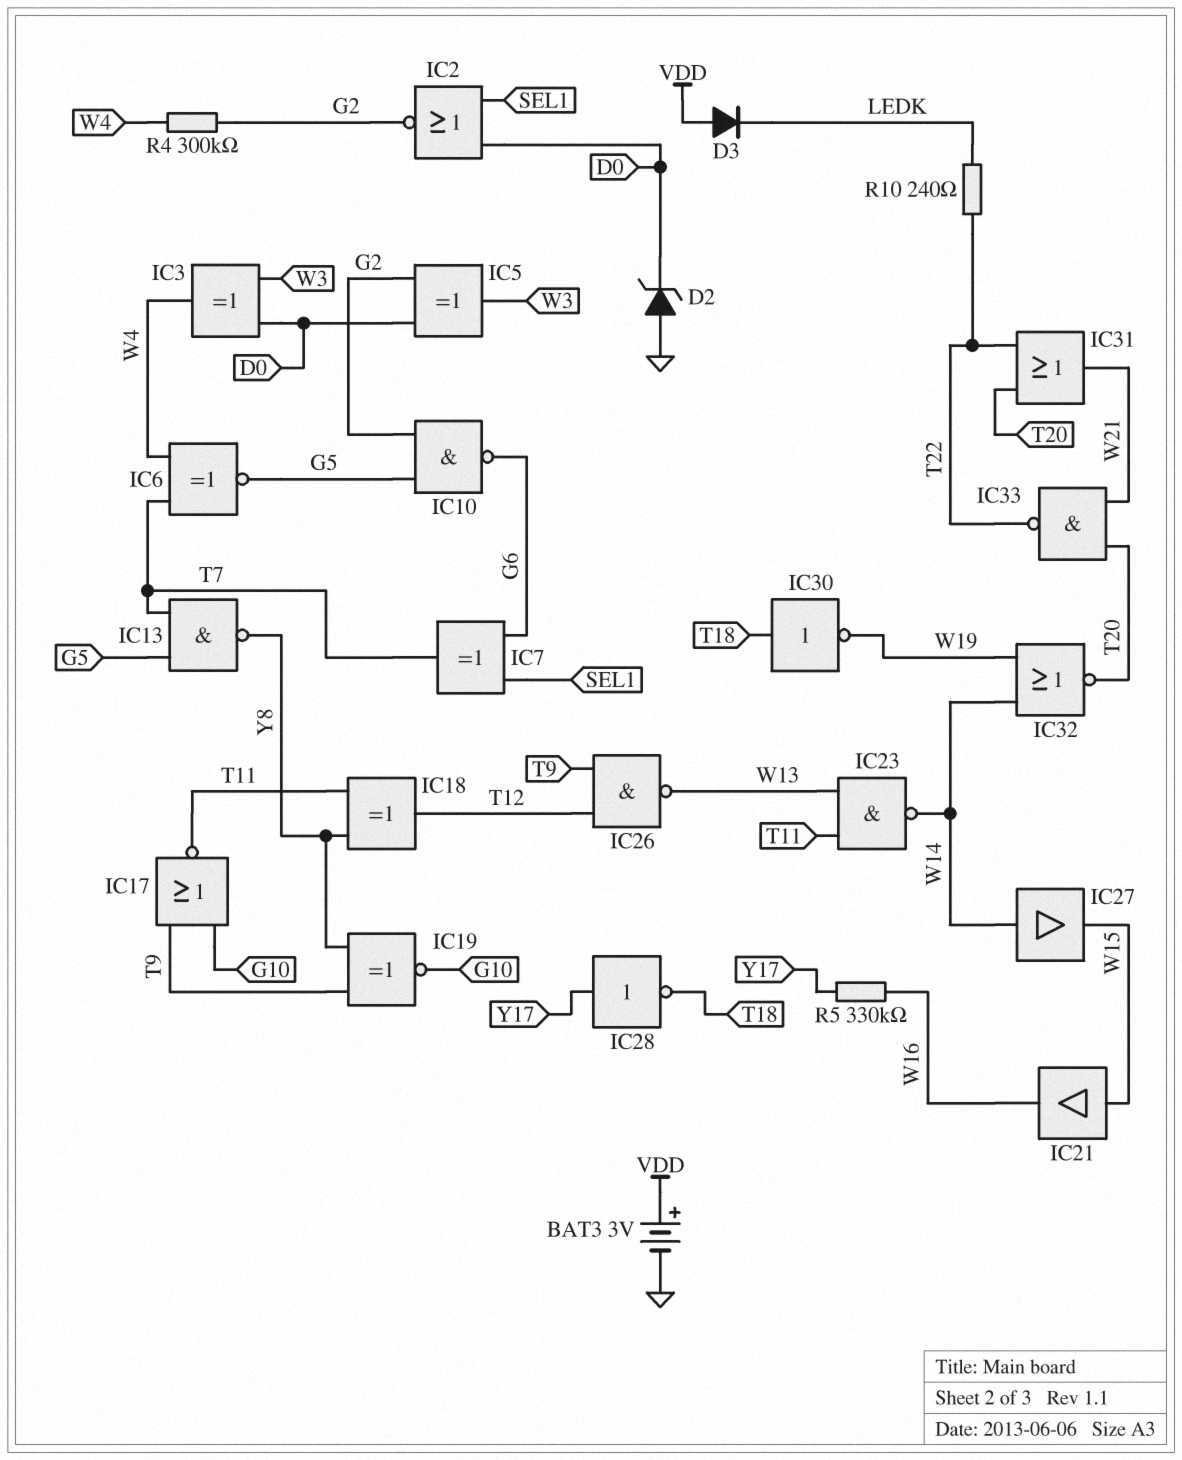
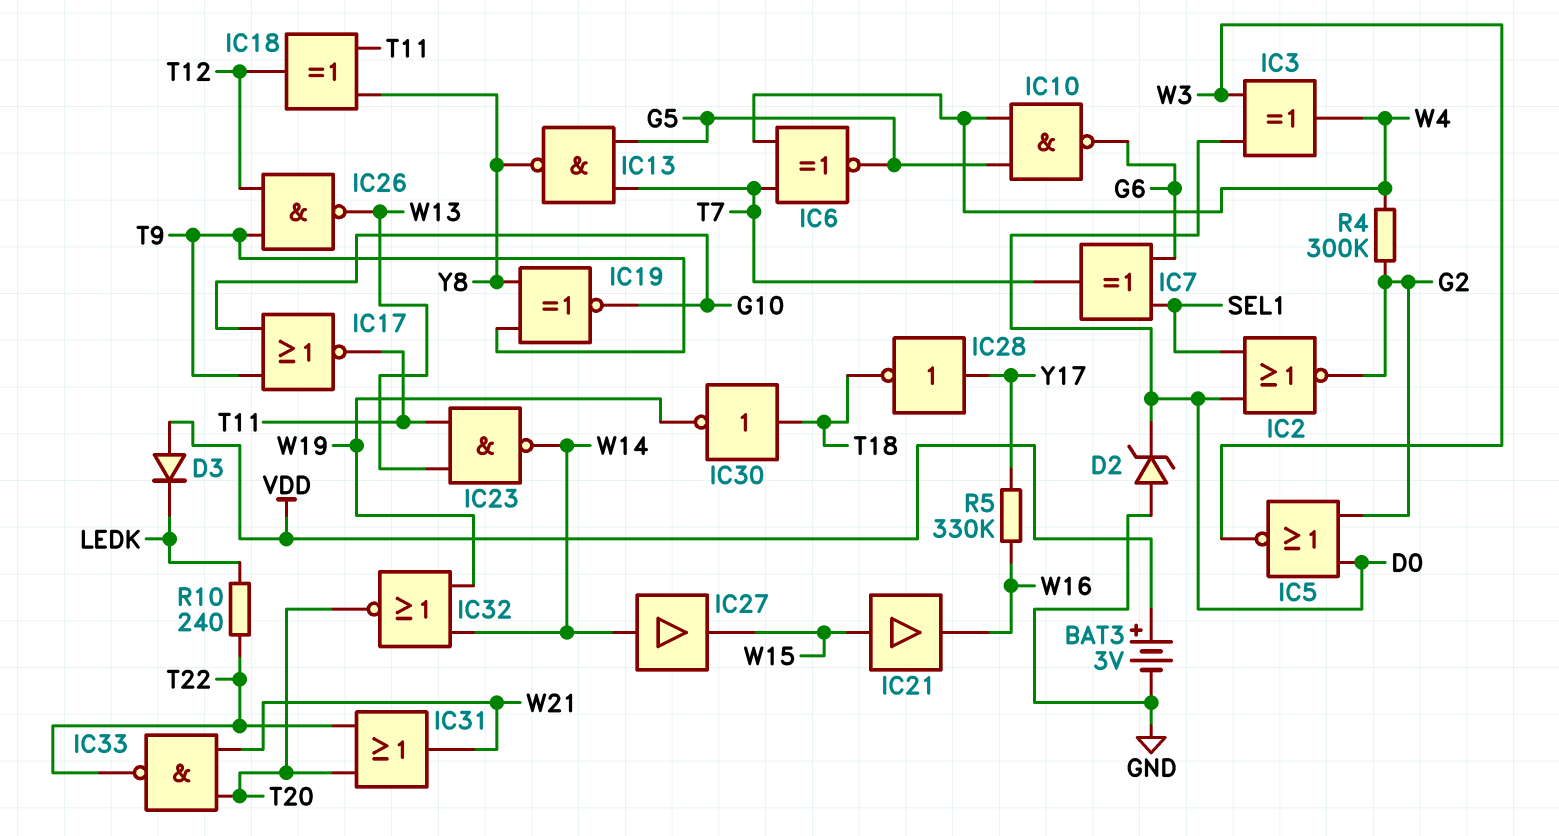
IC5: XOR (in D0, in G2, out W3) -> NOR (in D0, in G2, out W3)
IC10: NAND (in G2, in G5, out G6) -> NAND (in G5, in W4, out G6)

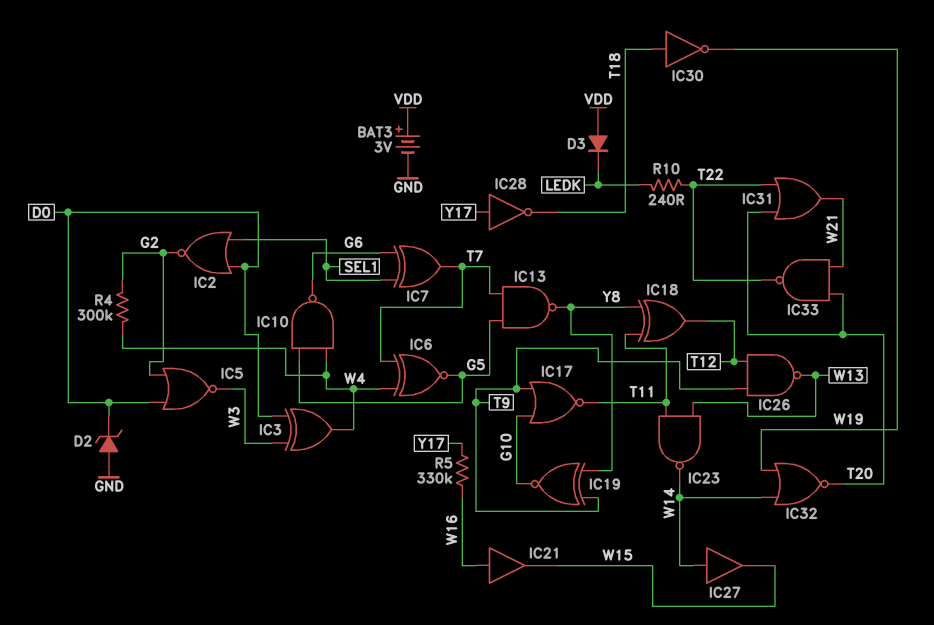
IC21: buffer (in W15, out W16) -> buffer (in W16, out W15)

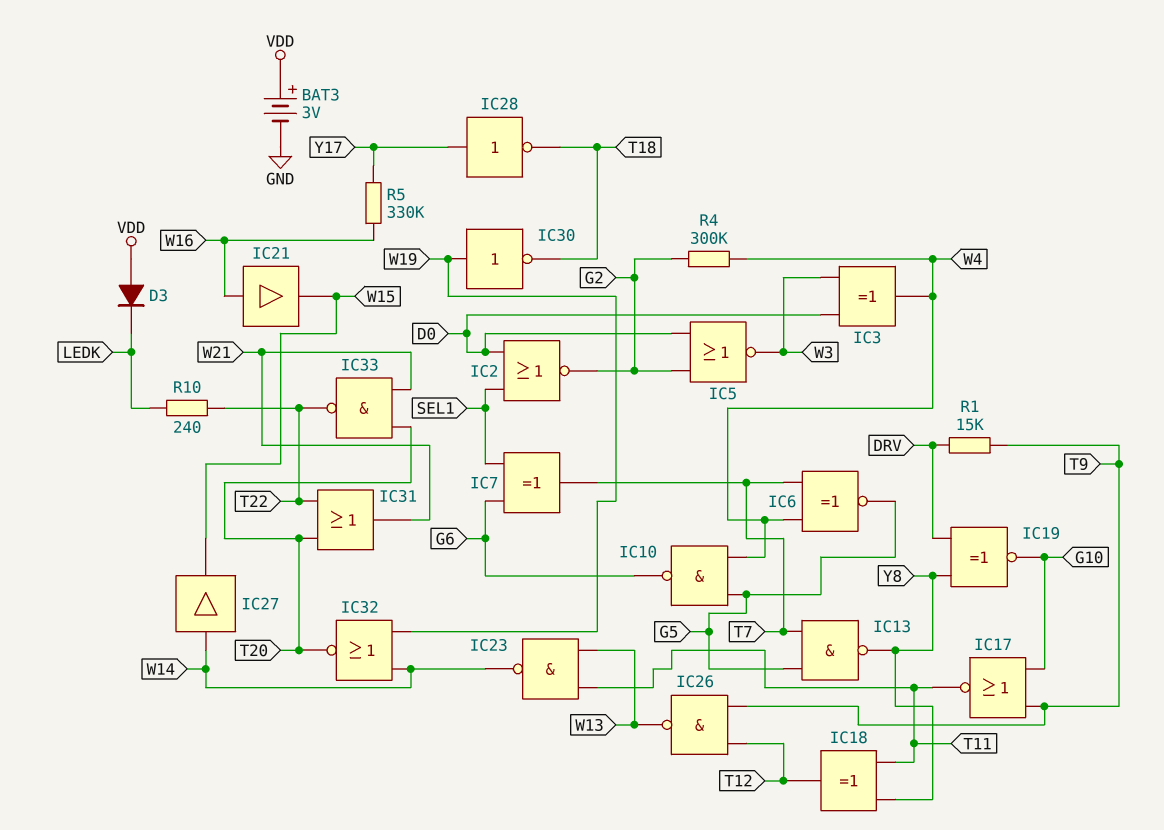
D2: zener (A GND, K D0) -> none
IC19: XNOR (in T9, in Y8, out G10) -> XNOR (in DRV, in Y8, out G10)
IC30: NOT (in T18, out W19) -> NOT (in W19, out T18)
R1: none -> 15k (DRV, T9)

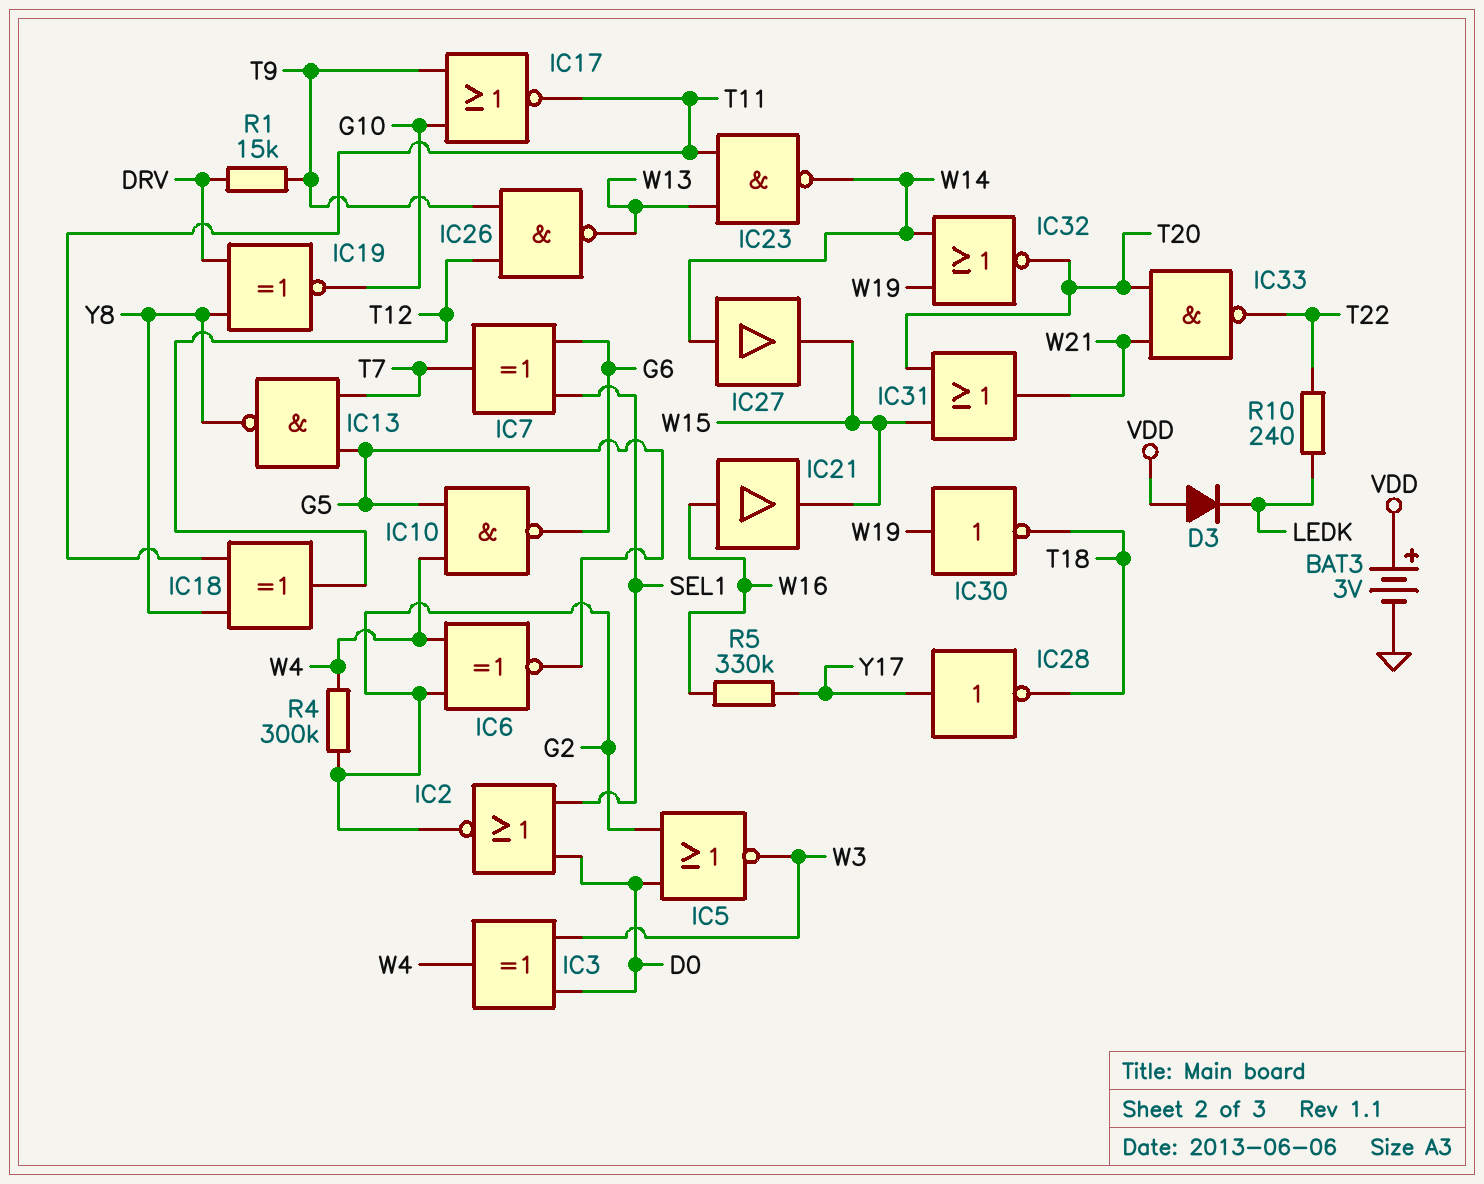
IC6: XNOR (in T7, in W4, out G5) -> XNOR (in G2, in W4, out G5)
IC31: OR (in T20, in T22, out W21) -> OR (in T20, in W15, out W21)

